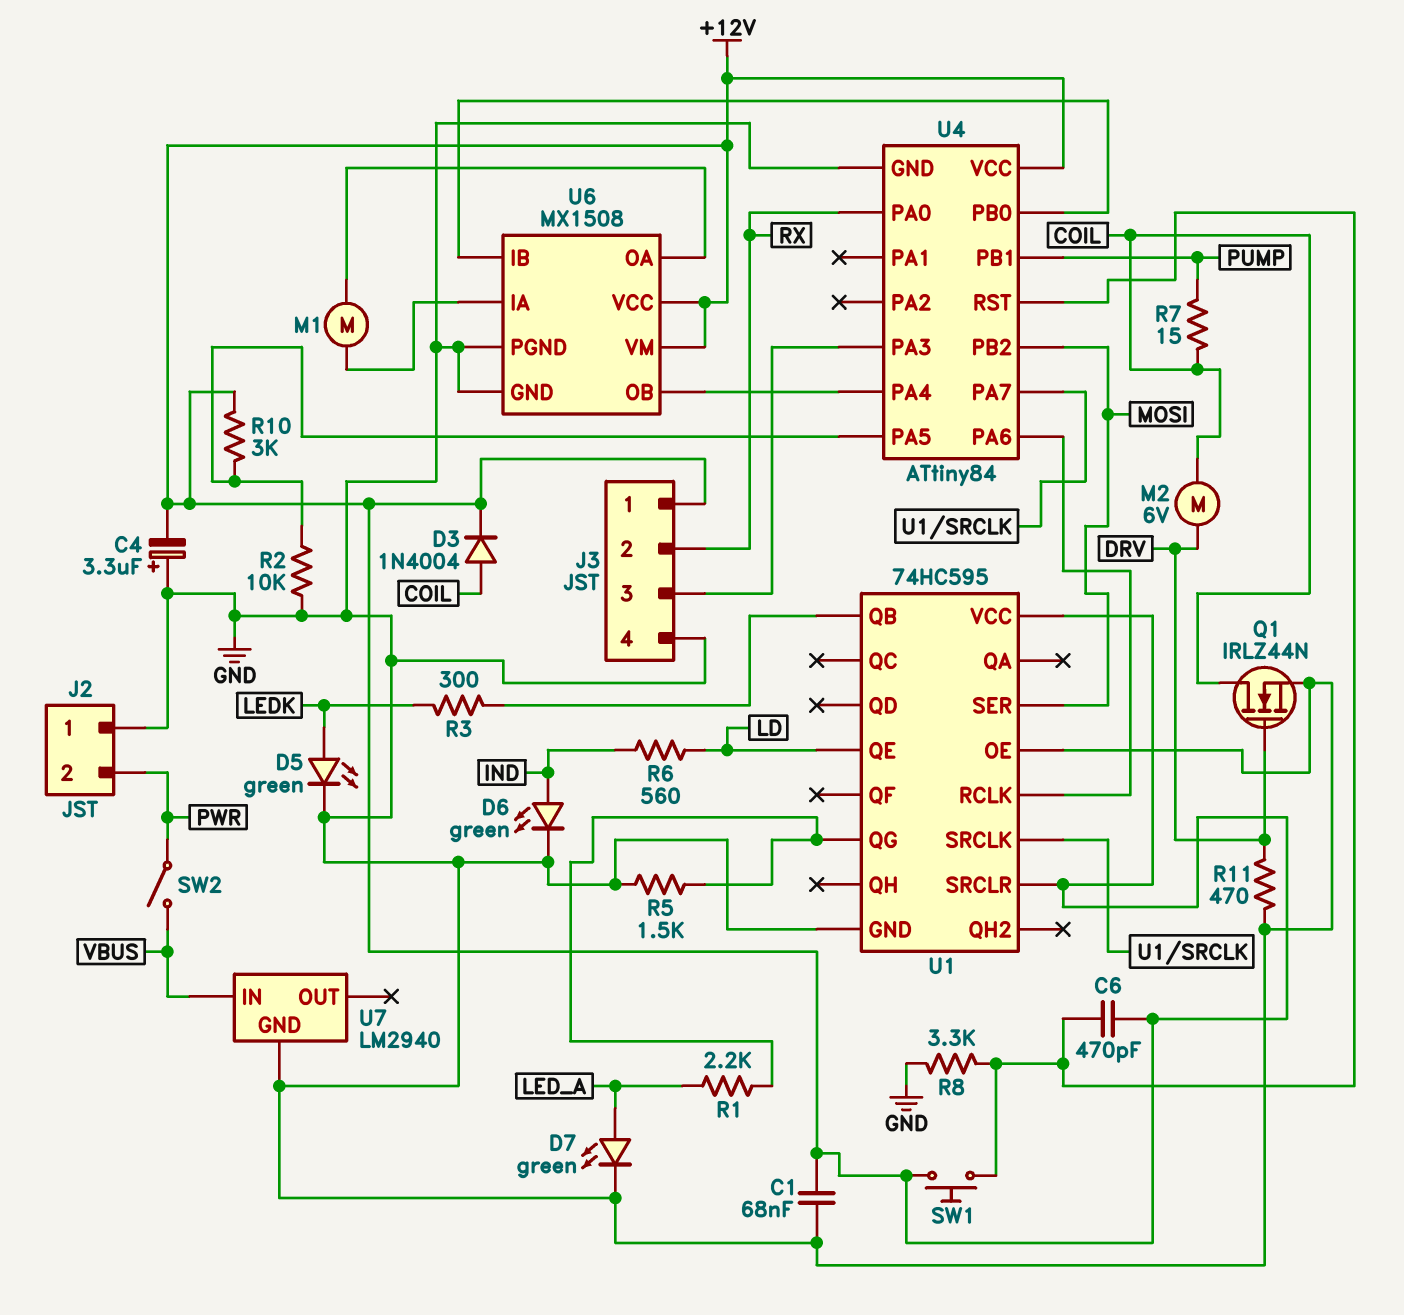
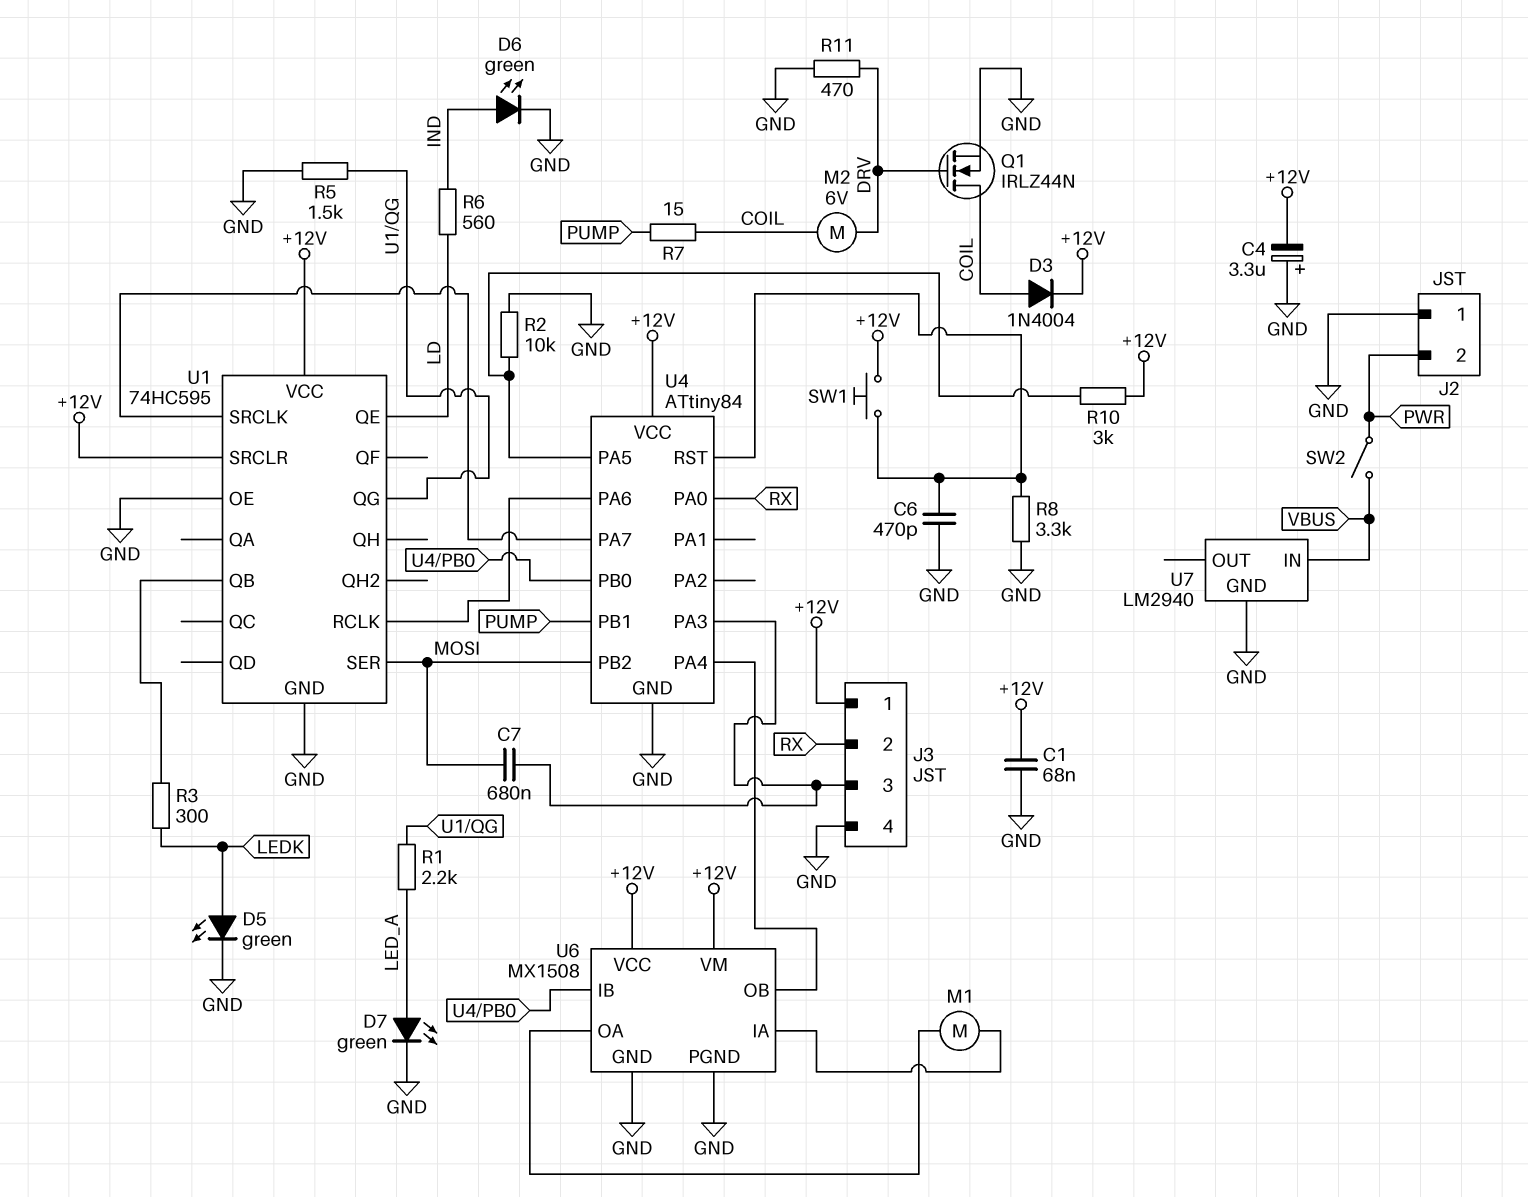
C6: 470pF (+12V, U4/RST) -> 470pF (GND, U4/RST)
C7: none -> 680nF (J3/3, MOSI)

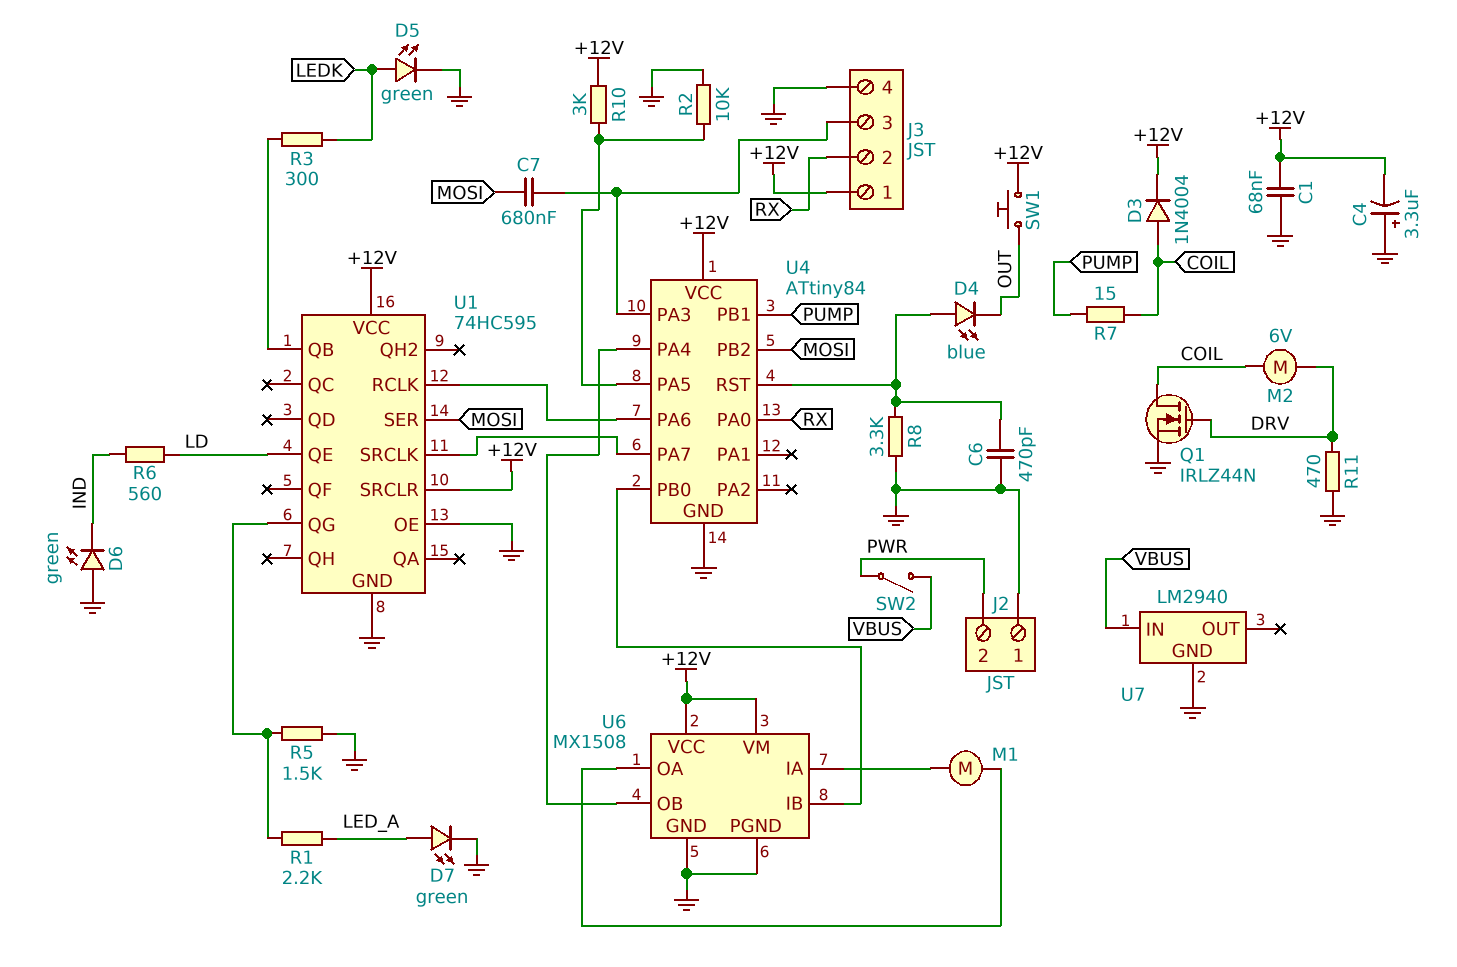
D4: none -> LED blue (A U4/RST, K OUT)
D6: LED green (A IND, K GND) -> LED green (A GND, K IND)
SW1: button (+12V, U4/RST) -> button (+12V, OUT)

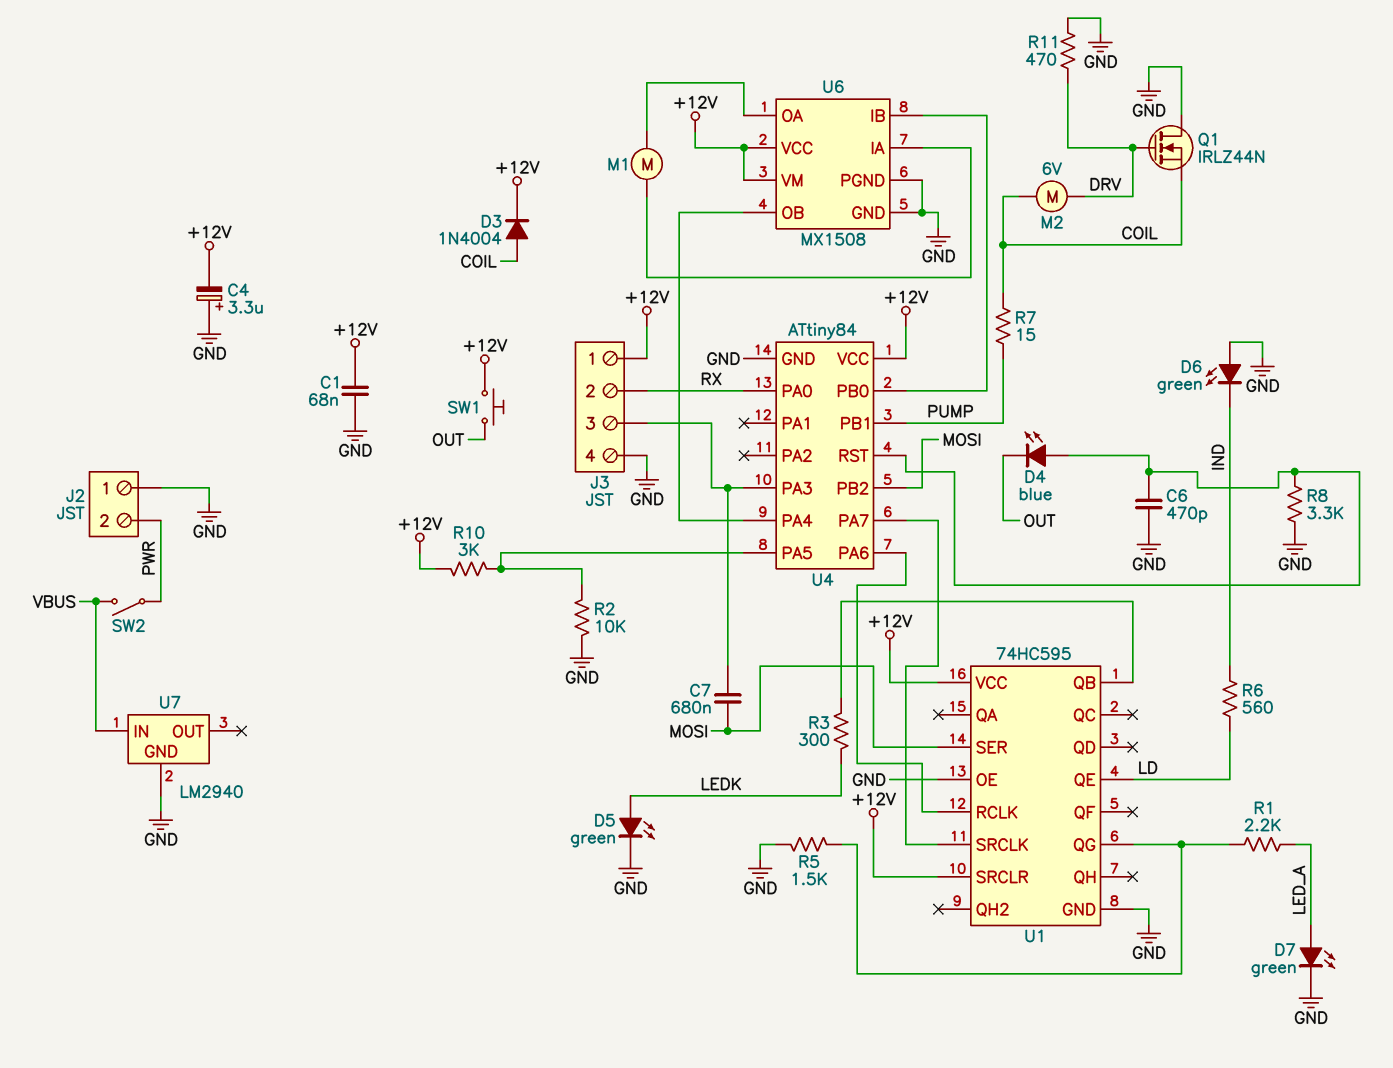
Q1: NMOS IRLZ44N (G DRV, D COIL, S GND) -> NMOS IRLZ44N (G DRV, D GND, S COIL)

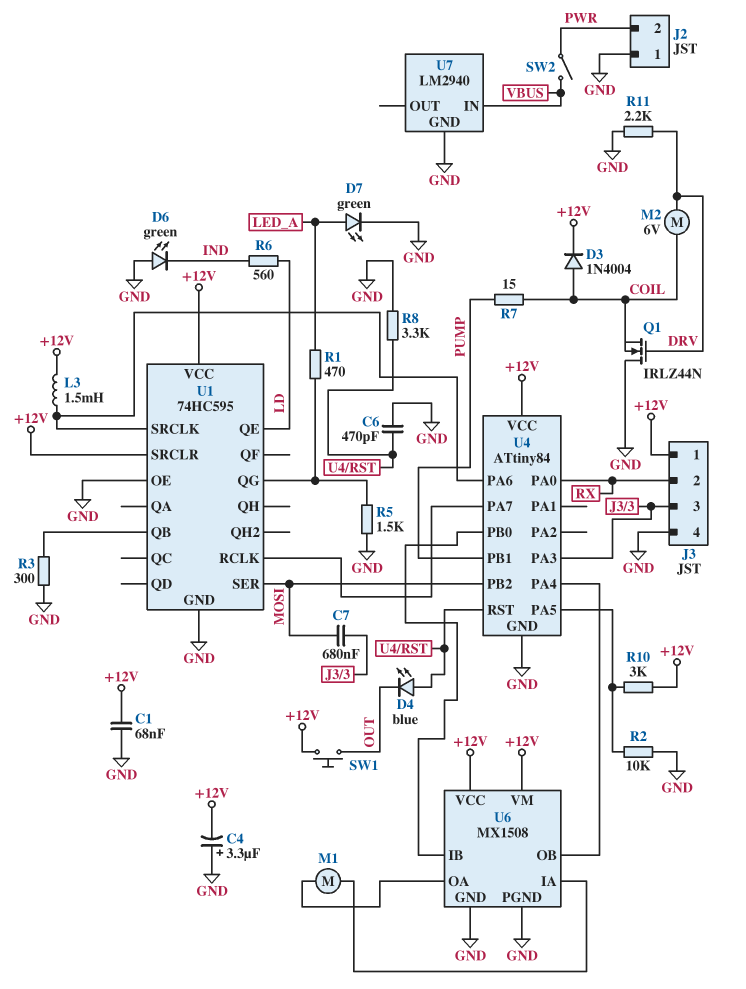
D5: LED green (A LEDK, K GND) -> none
L3: none -> 1.5mH (+12V, U1/SRCLK)
R1: 2.2k (LED_A, U1/QG) -> 470 (LED_A, U1/QG)
R3: 300 (LEDK, U1/QB) -> 300 (GND, U1/QB)
R11: 470 (DRV, GND) -> 2.2k (DRV, GND)
U4 pin PA6: U1/RCLK -> U1/SRCLK
U4 pin PA7: U1/SRCLK -> U1/RCLK

